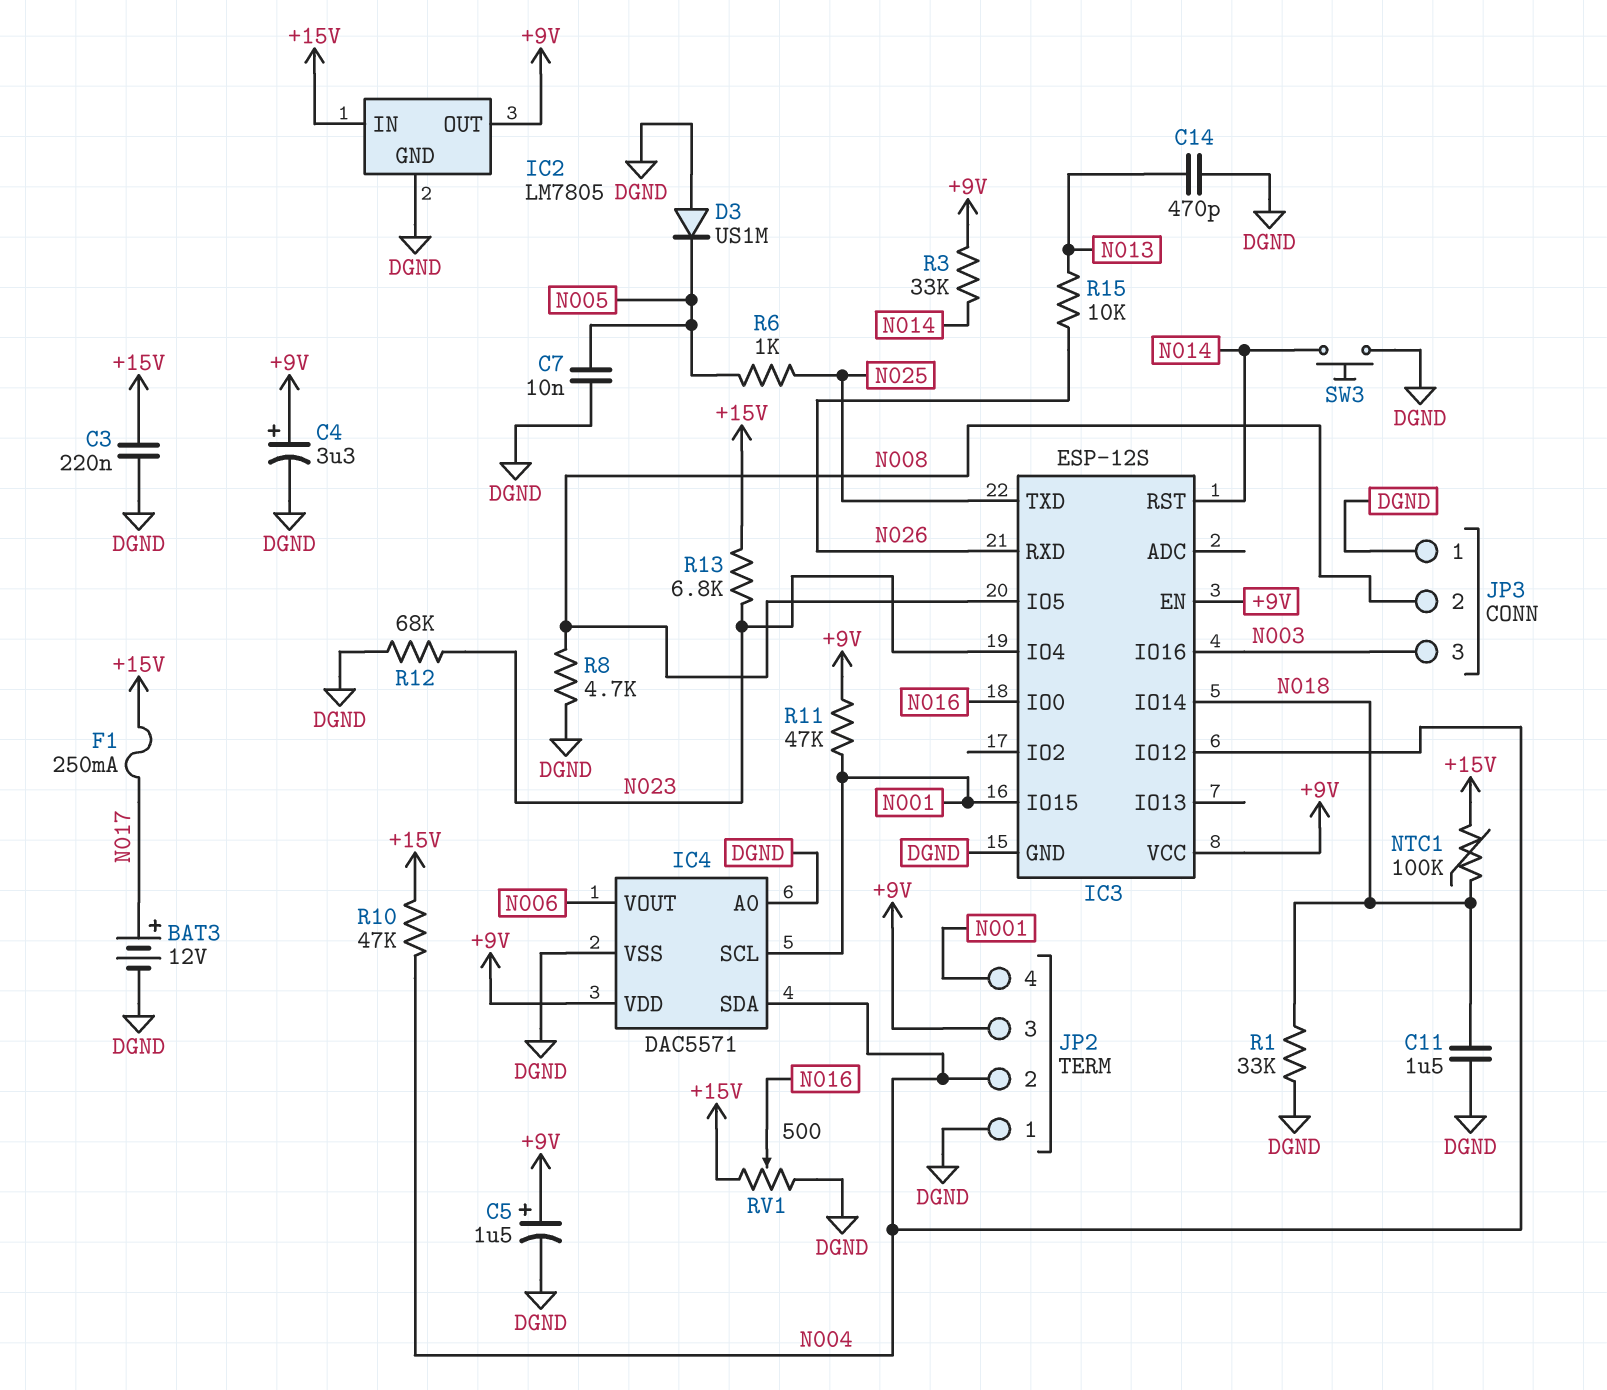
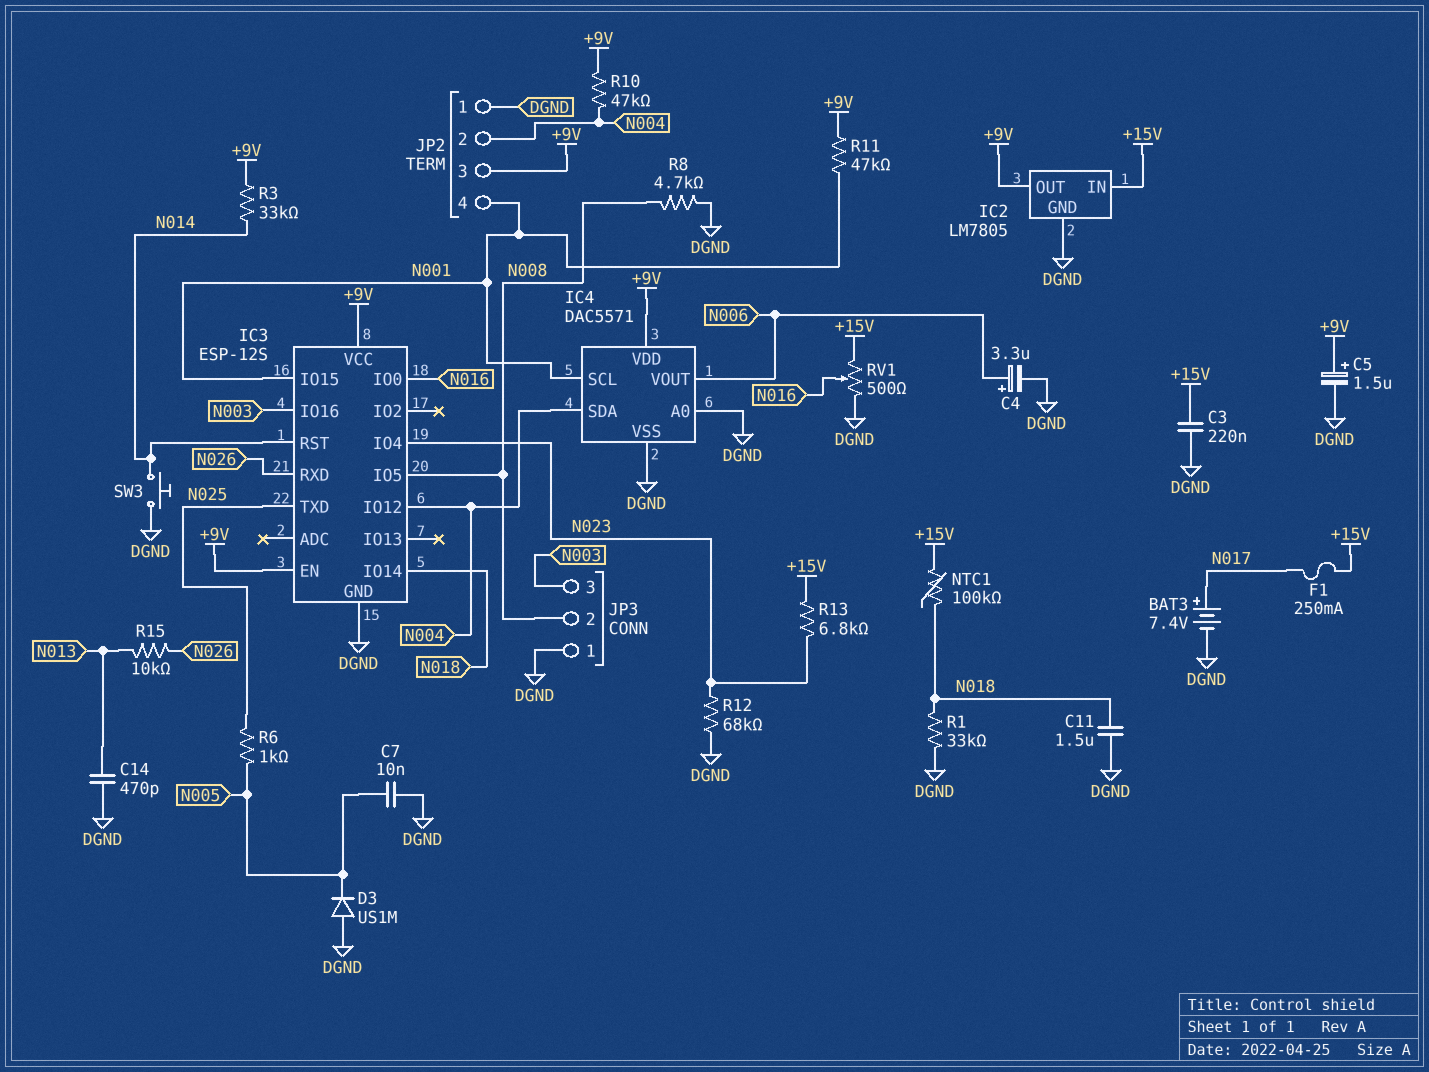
BAT3: 12V (plus N017, minus DGND) -> 7.4V (plus N017, minus DGND)
C4: 3.3uF (plus +9V, minus DGND) -> 3.3uF (plus N006, minus DGND)
R10: 47k (+15V, N004) -> 47k (+9V, N004)

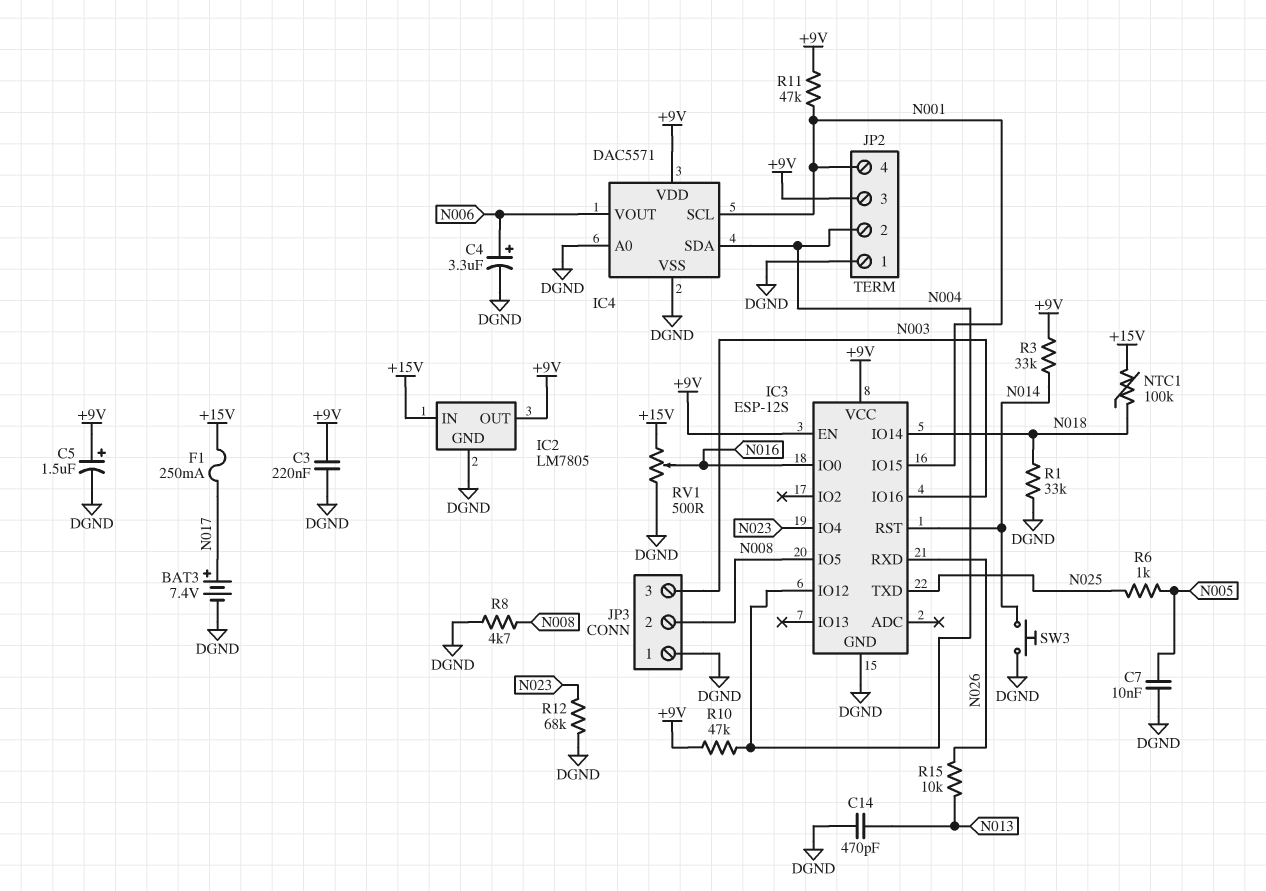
C3: 220nF (+15V, DGND) -> 220nF (+9V, DGND)
C11: 1.5uF (DGND, N018) -> none
D3: diode US1M (A DGND, K N005) -> none
R13: 6.8k (+15V, N023) -> none

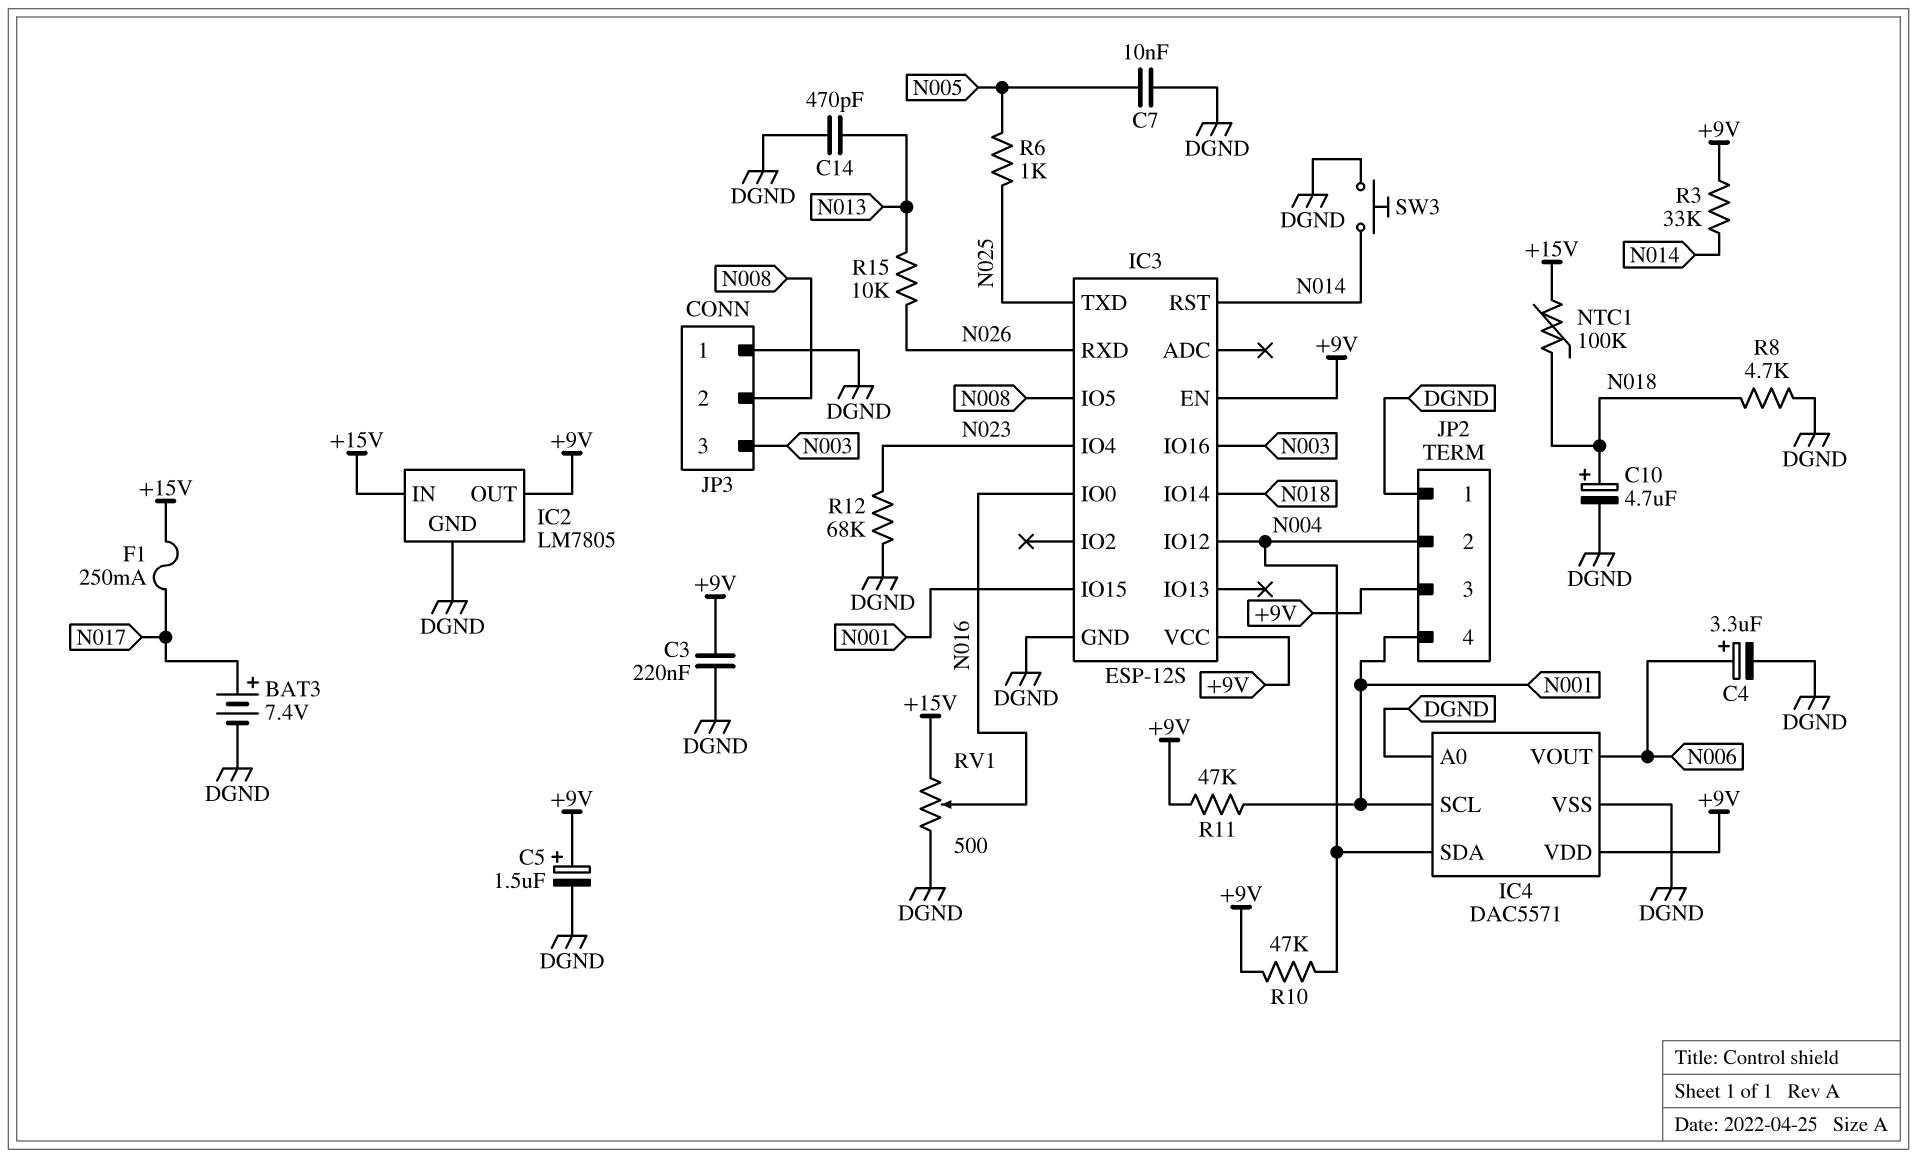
C10: none -> 4.7uF (plus N018, minus DGND)
R1: 33k (DGND, N018) -> none
R8: 4.7k (DGND, N008) -> 4.7k (DGND, N018)

